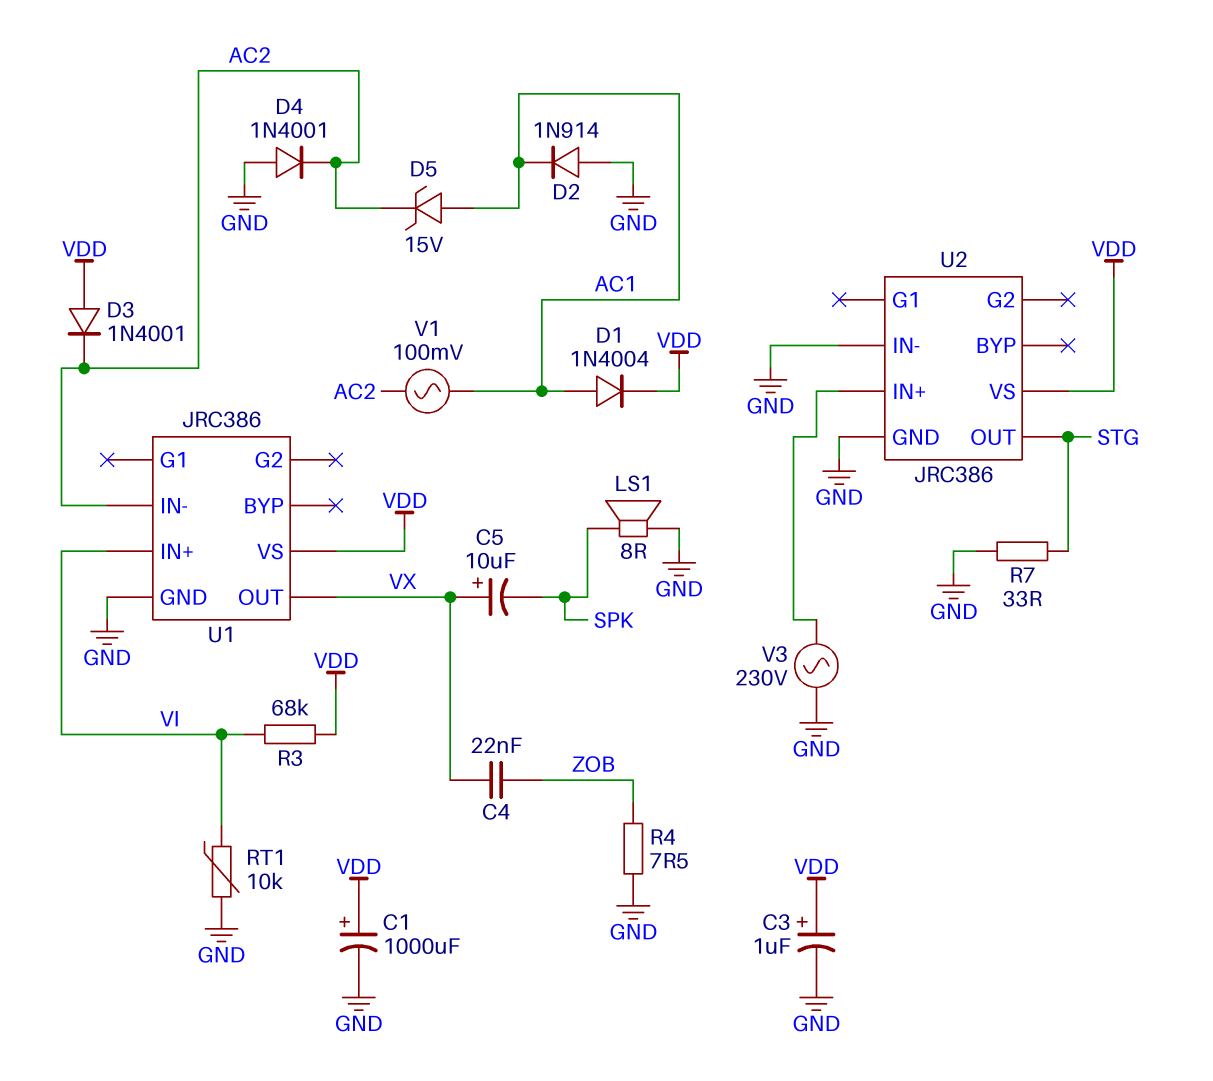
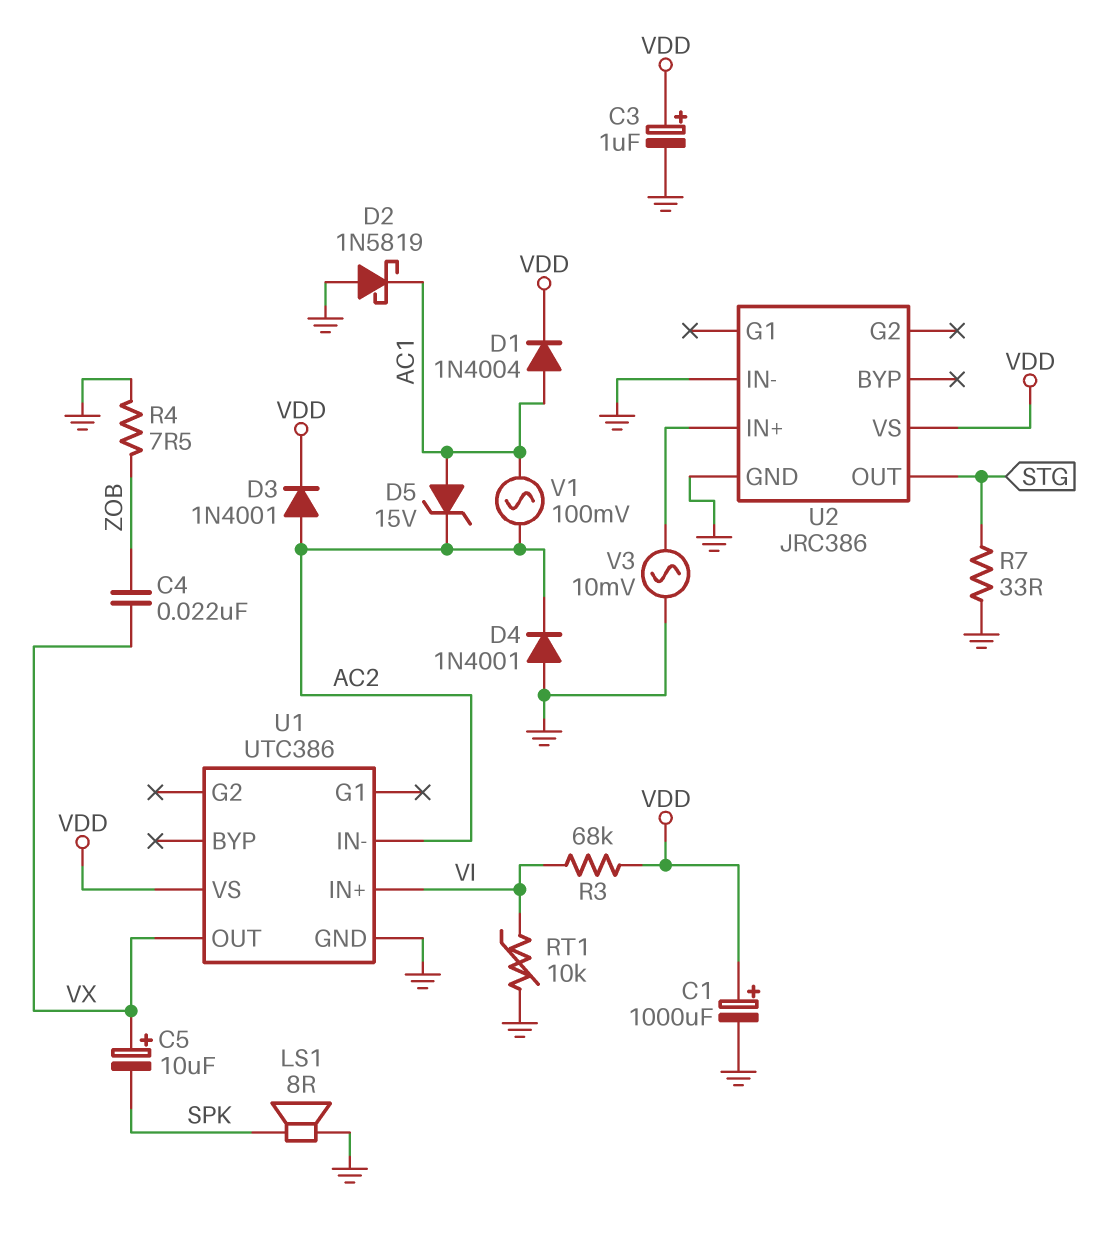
D2: diode 1N914 (A GND, K AC1) -> schottky 1N5819 (A GND, K AC1)
D3: diode 1N4001 (A VDD, K AC2) -> diode 1N4001 (A AC2, K VDD)
U1: JRC386 -> UTC386
V3: AC 230V (GND, U2/IN+) -> AC 10mV (GND, U2/IN+)

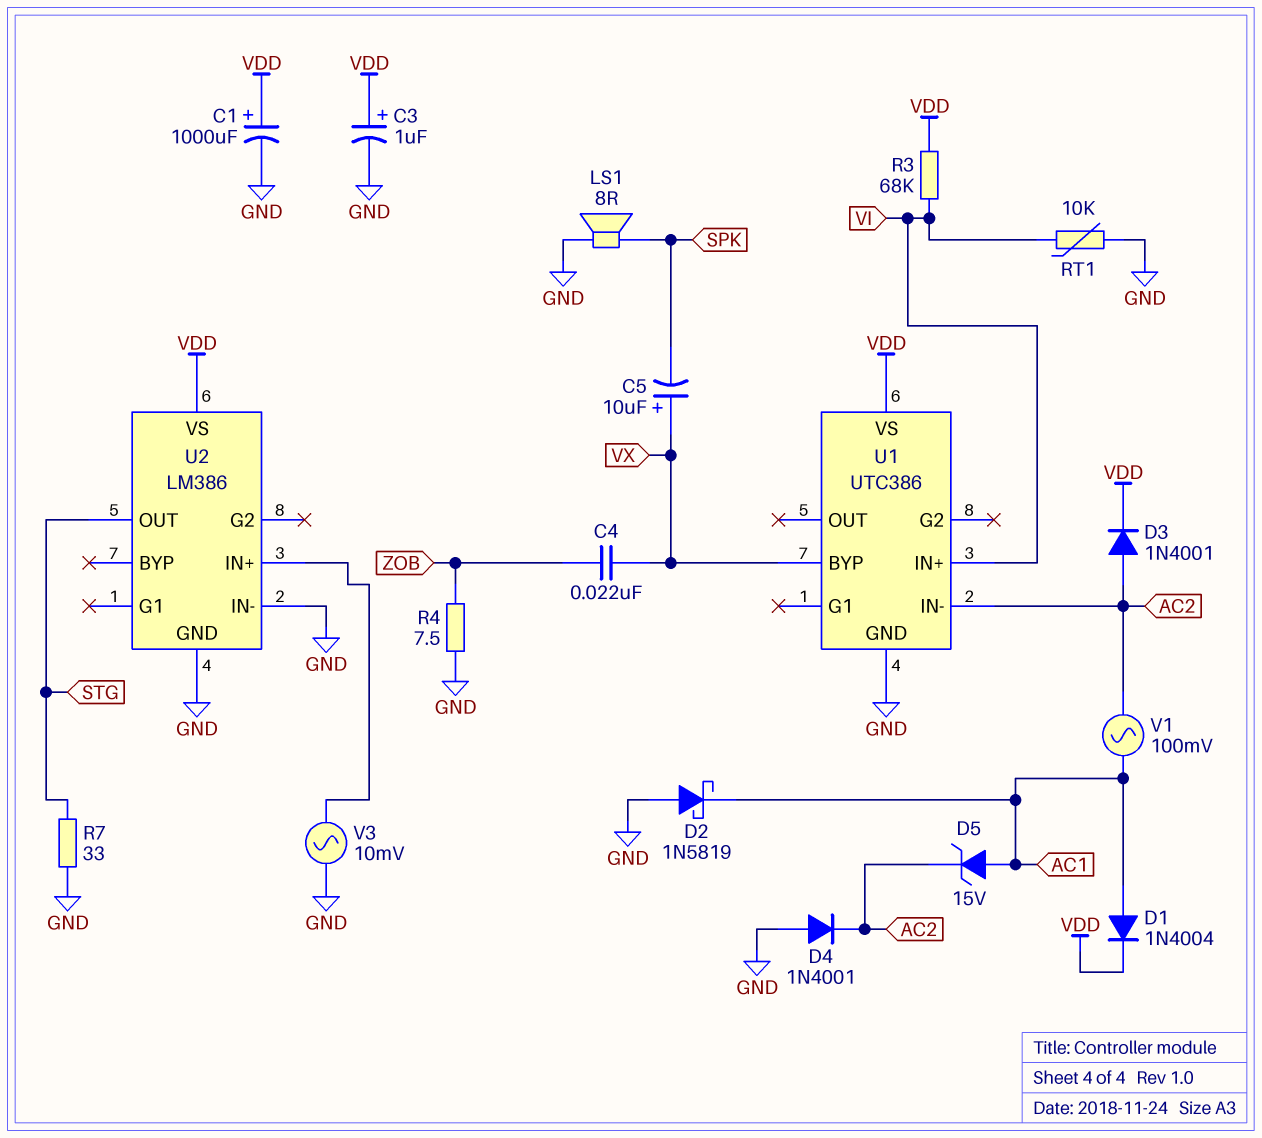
U1 pin BYP: none -> VX
U1 pin OUT: VX -> none
U2: JRC386 -> LM386

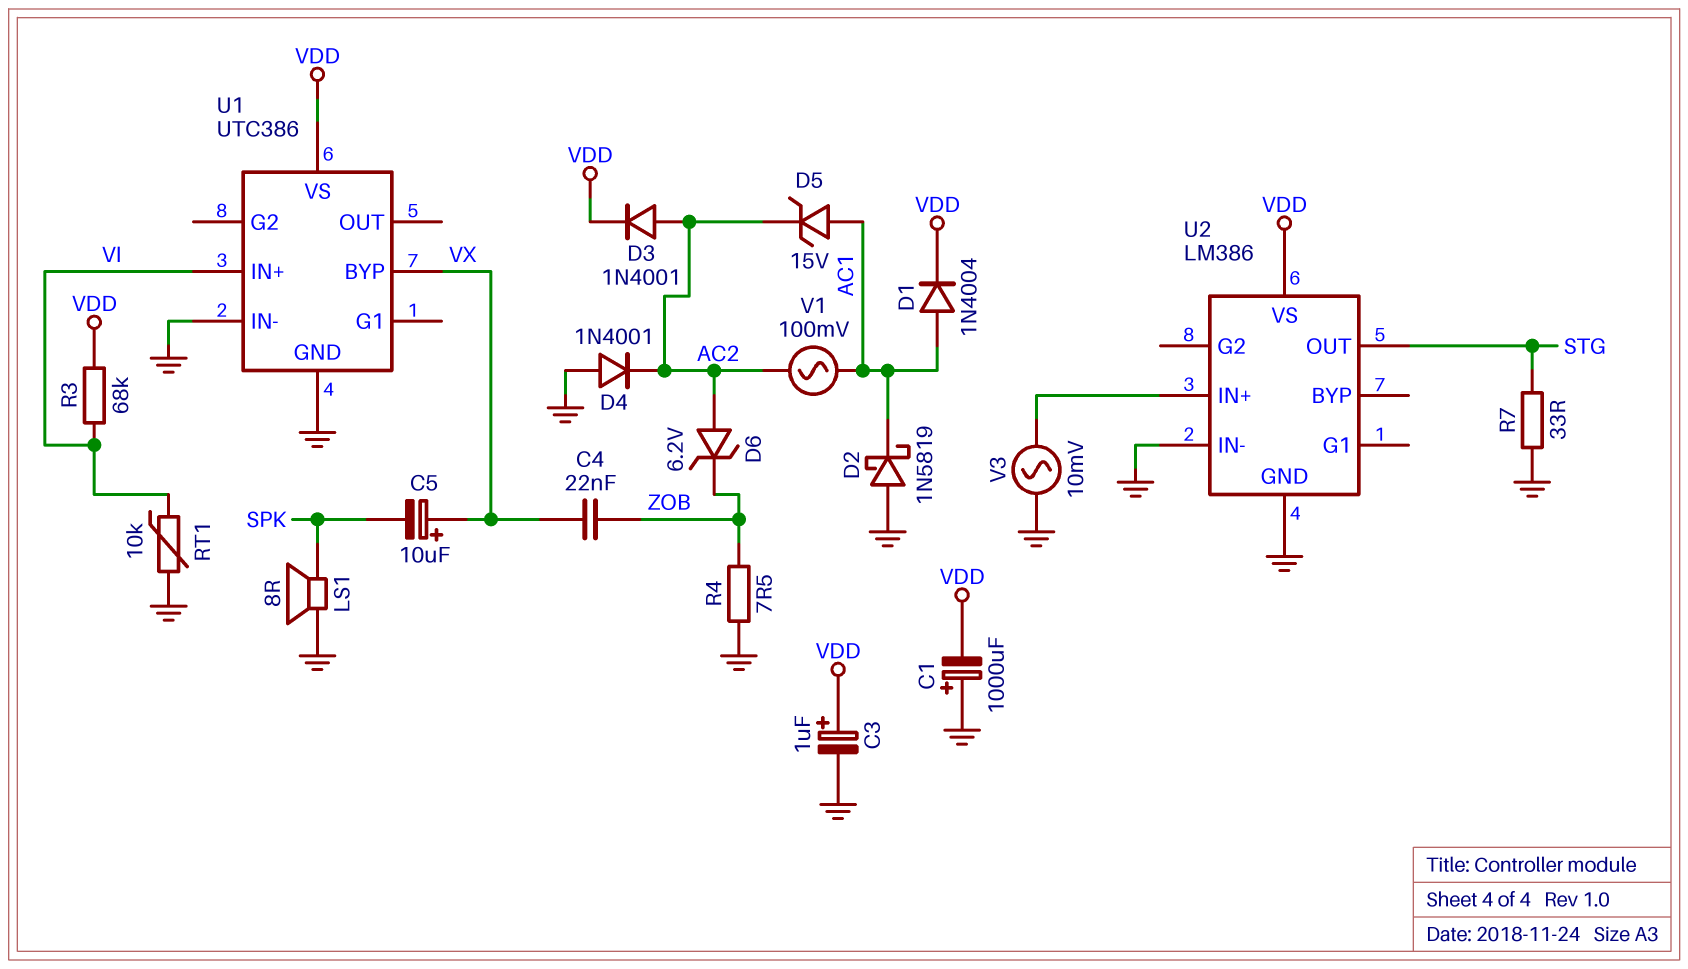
C1: 1000uF (plus VDD, minus GND) -> 1000uF (plus GND, minus VDD)
D6: none -> zener 6.2V (A AC2, K ZOB)
U1 pin IN-: AC2 -> GND

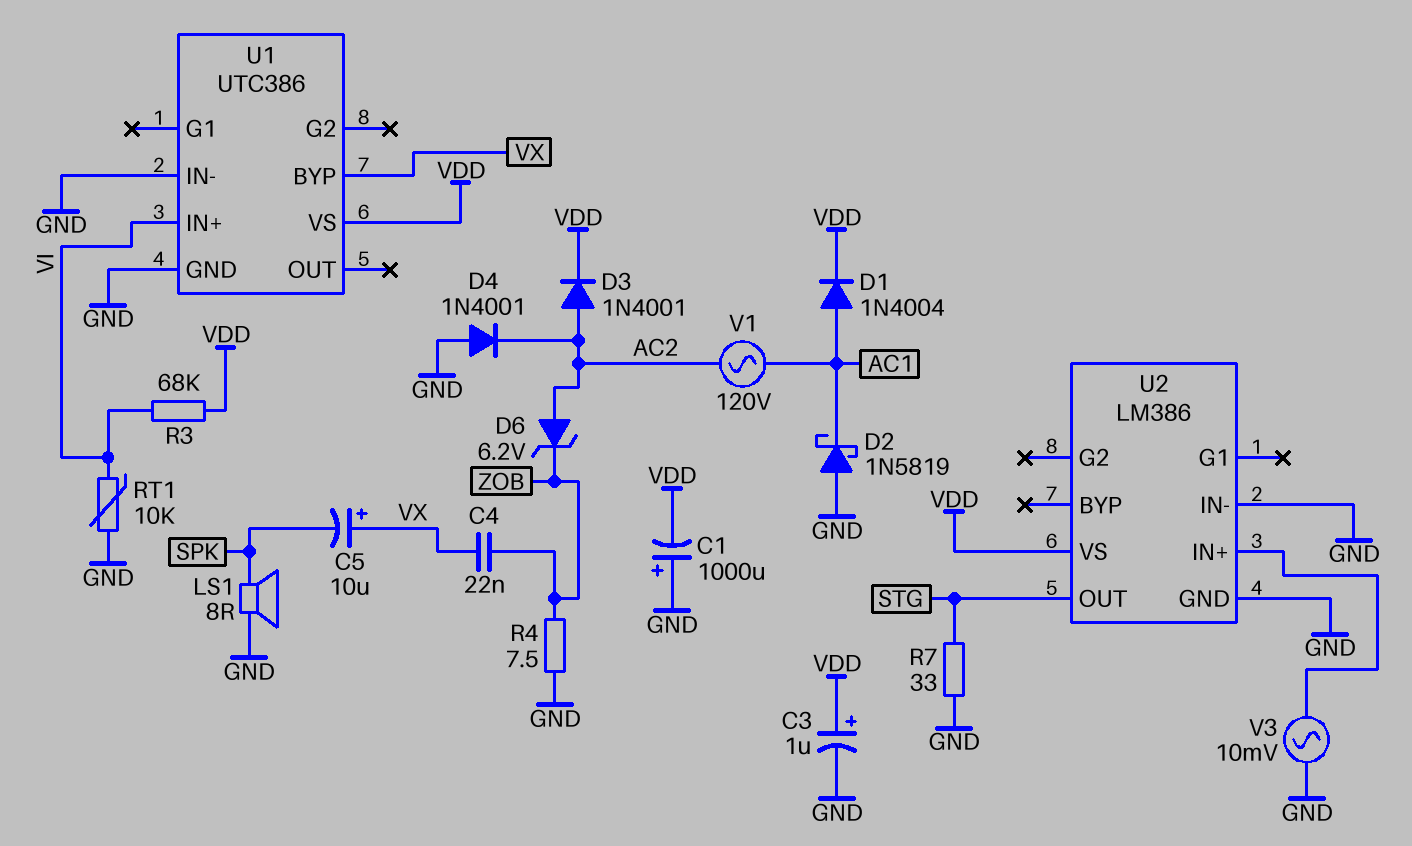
D5: zener 15V (A AC1, K AC2) -> none
V1: AC 100mV (AC1, AC2) -> AC 120V (AC1, AC2)

